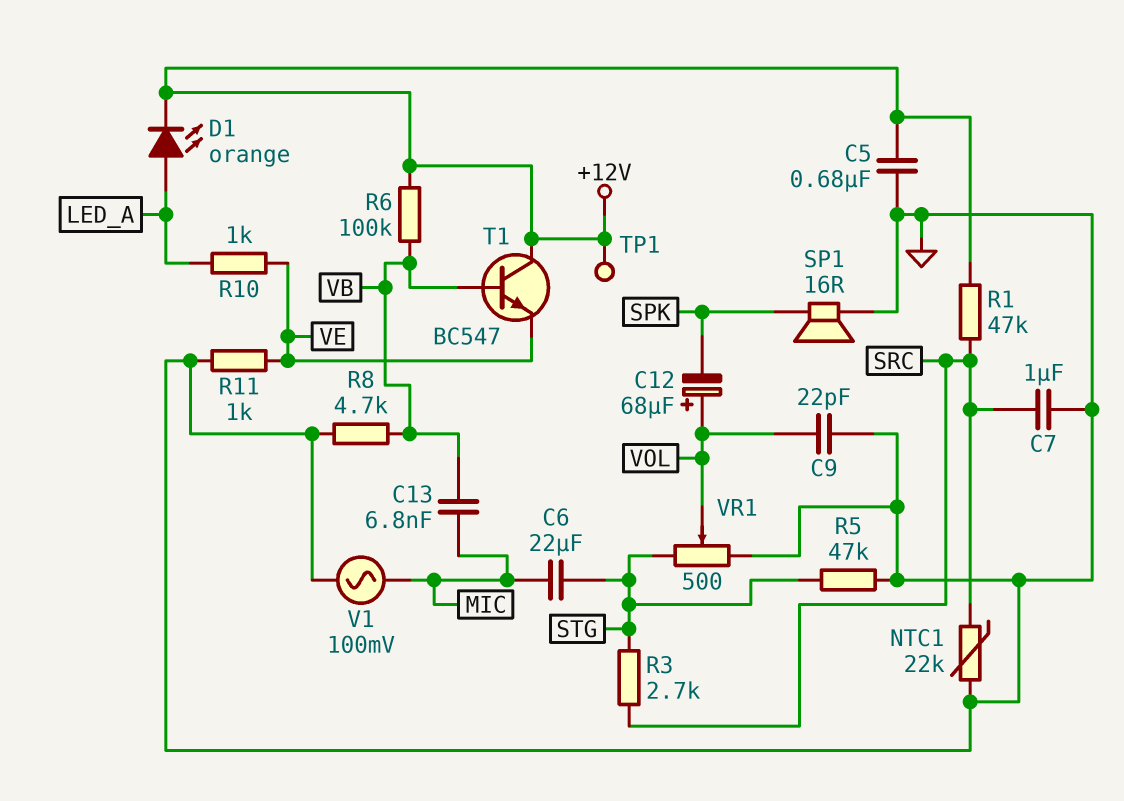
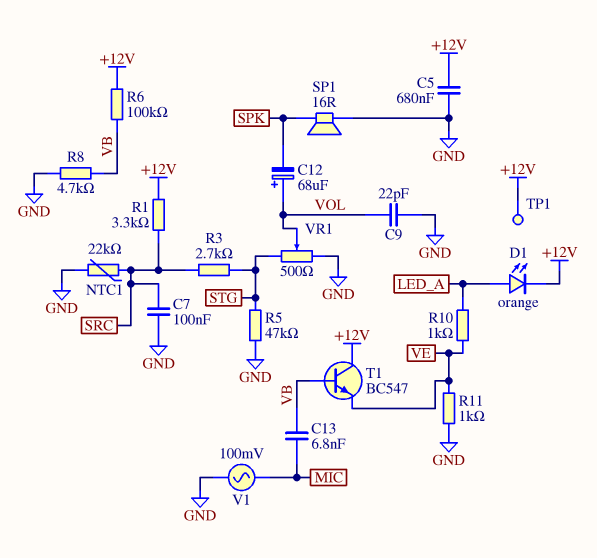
C6: 22uF (MIC, STG) -> none
C7: 1uF (GND, SRC) -> 100nF (GND, SRC)
R1: 47k (+12V, SRC) -> 3.3k (+12V, SRC)

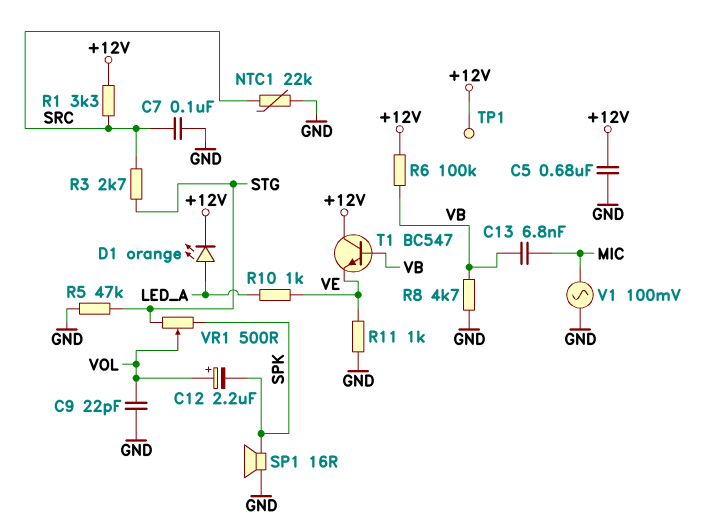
C12: 68uF (plus VOL, minus SPK) -> 2.2uF (plus VOL, minus SPK)
VR1: 500 (GND, STG, wiper VOL) -> 500 (SPK, STG, wiper VOL)

